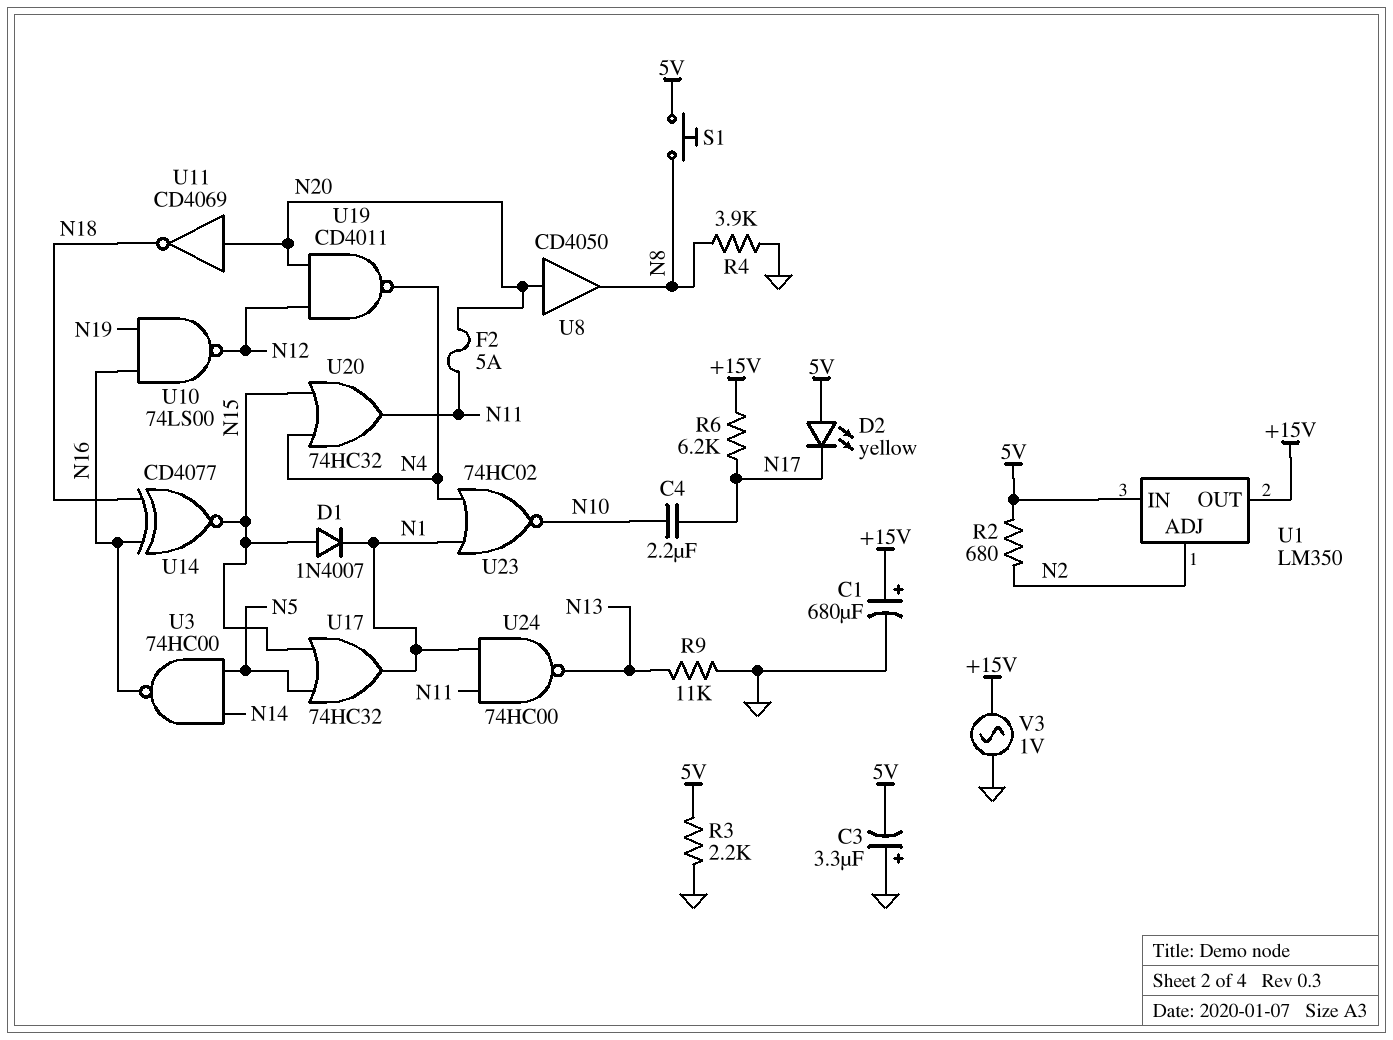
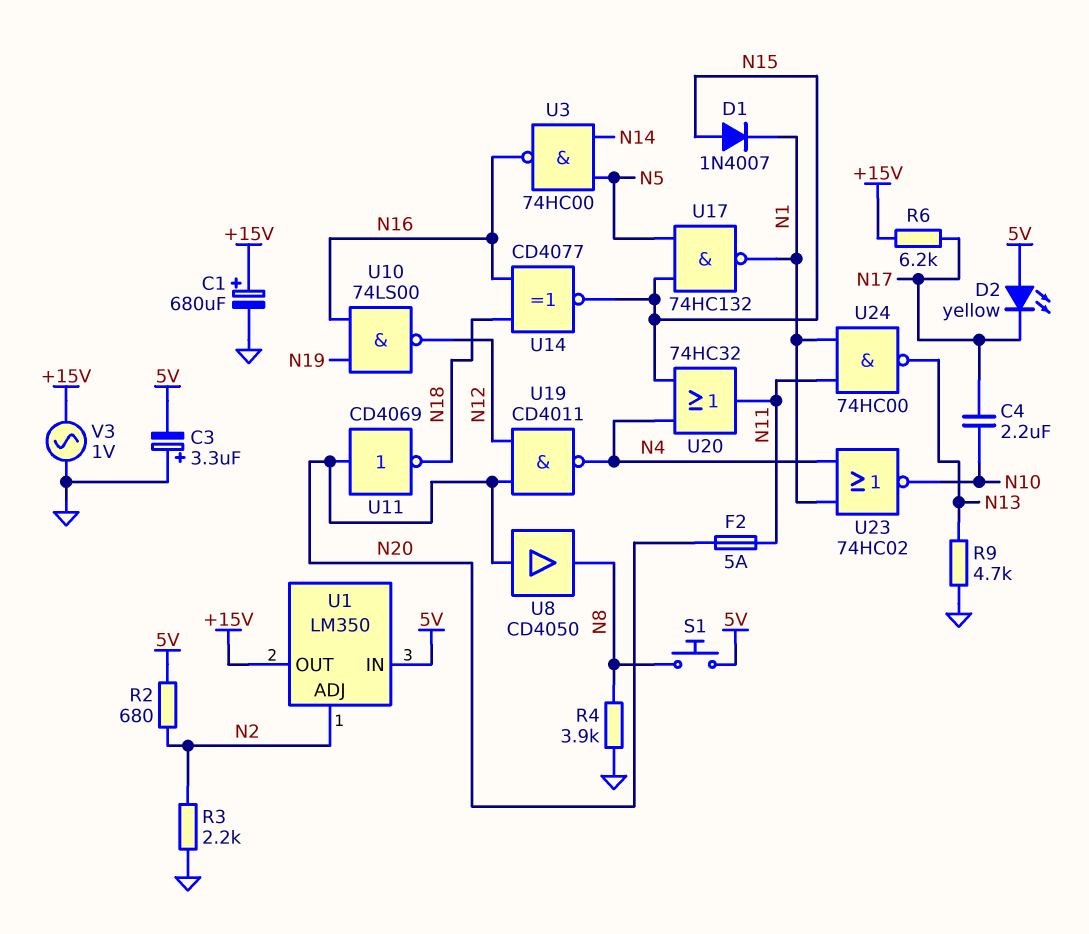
R3: 2.2k (5V, GND) -> 2.2k (GND, N2)
R9: 11k (GND, N13) -> 4.7k (GND, N13)
U17: OR 74HC32 (in N5, in N15, out N1) -> NAND 74HC132 (in N5, in N15, out N1)

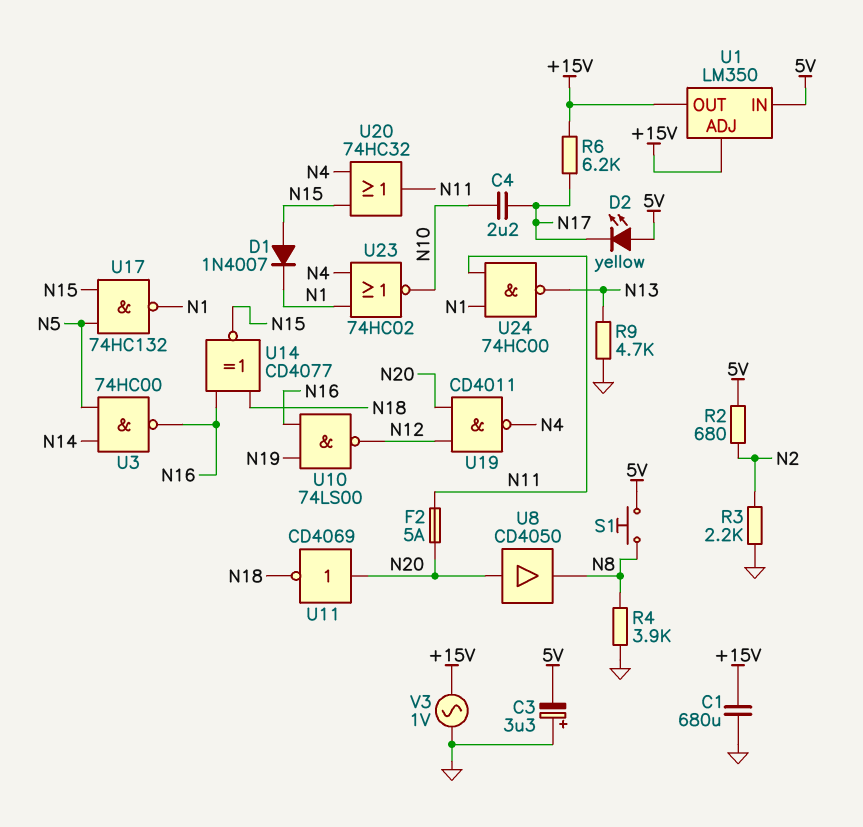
C1: 680uF (plus +15V, minus GND) -> 680uF (+15V, GND)
U1 pin ADJ: N2 -> +15V

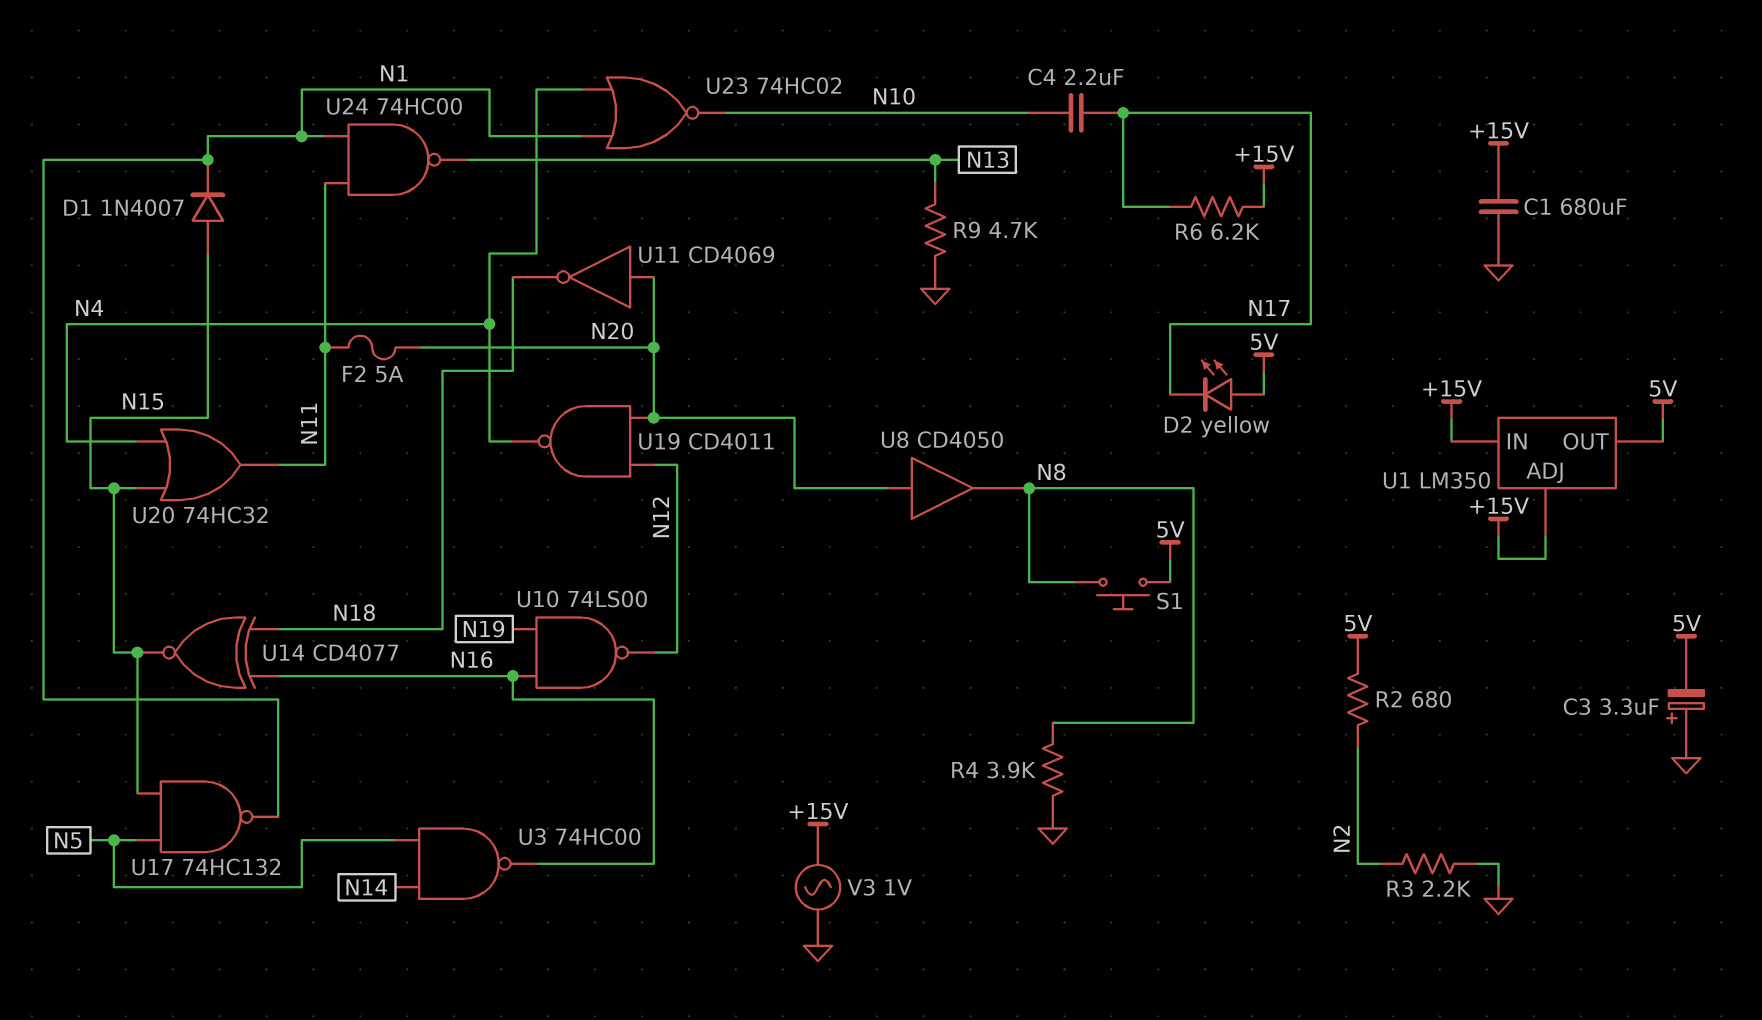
U1 pin IN: 5V -> +15V
U1 pin OUT: +15V -> 5V

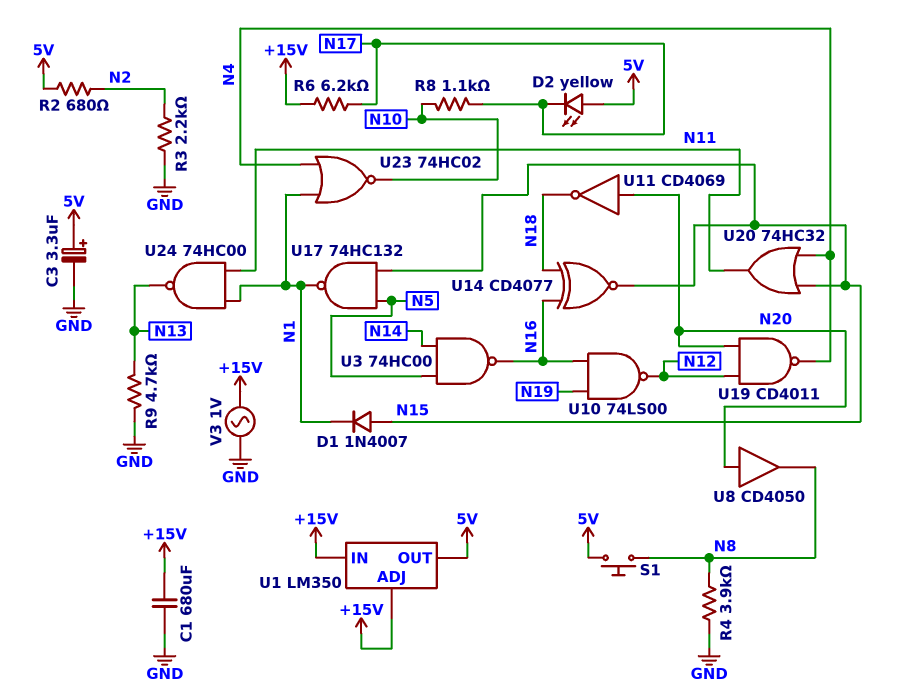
C3: 3.3uF (plus GND, minus 5V) -> 3.3uF (plus 5V, minus GND)
C4: 2.2uF (N10, N17) -> none
F2: 5A (N11, N20) -> none
R8: none -> 1.1k (N10, N17)

